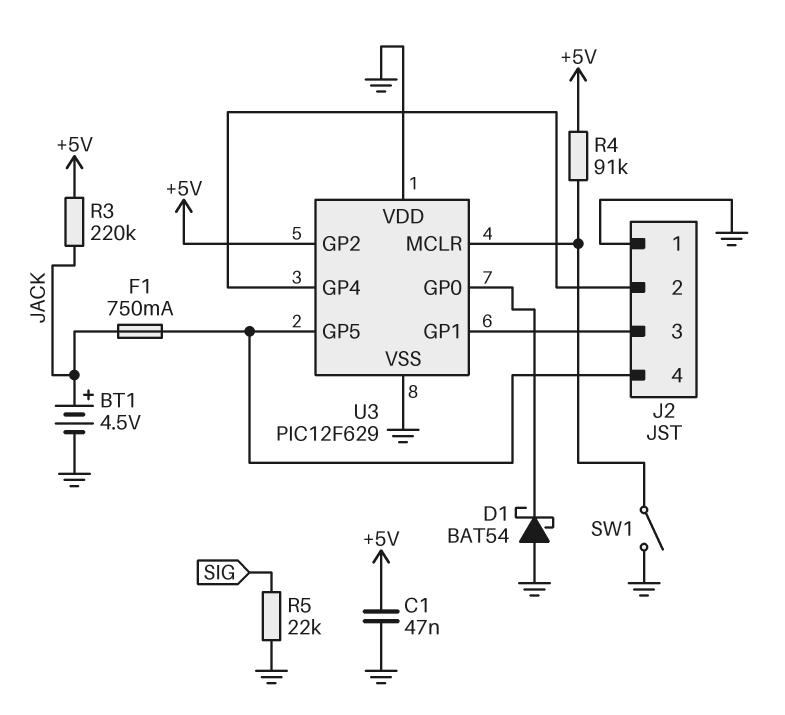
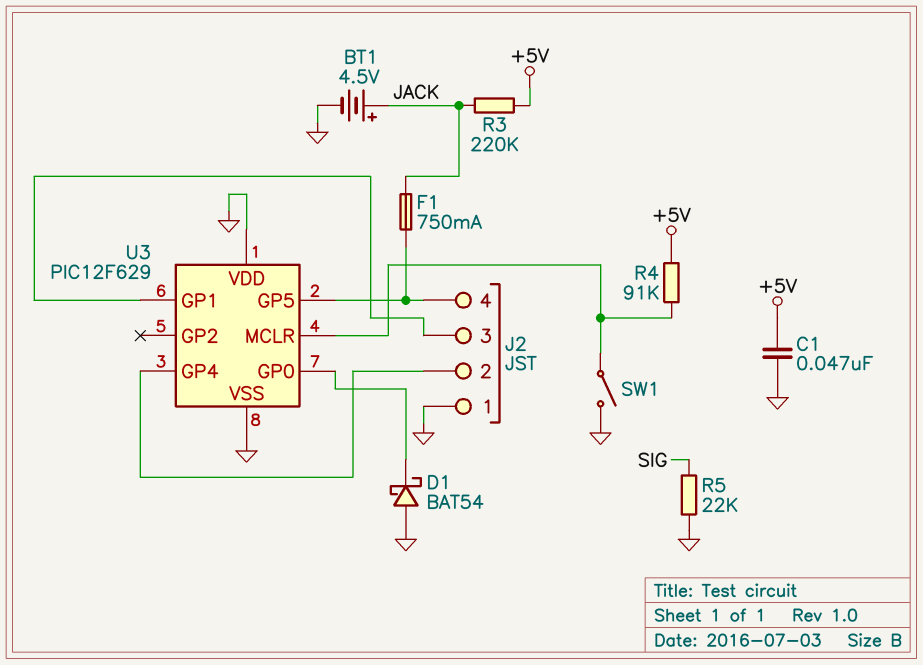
U3 pin GP2: +5V -> none

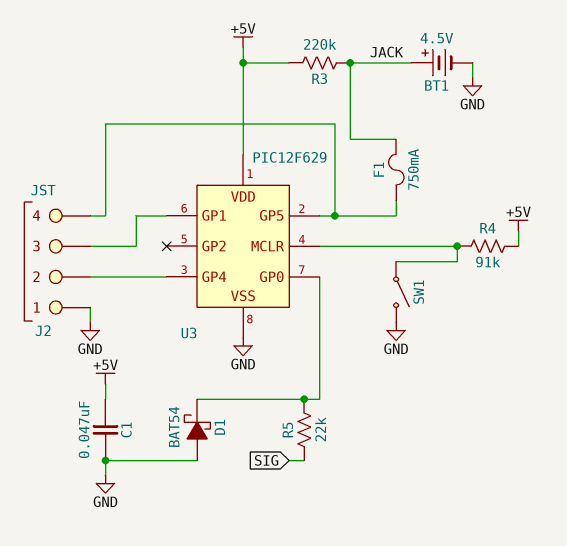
R5: 22k (GND, SIG) -> 22k (SIG, U3/GP0)
U3 pin VDD: GND -> +5V

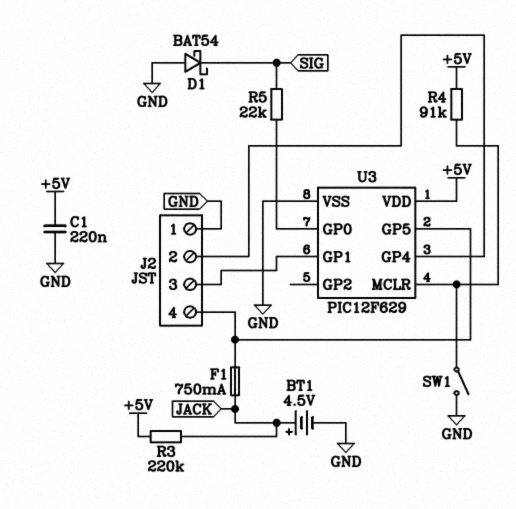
C1: 47nF (+5V, GND) -> 220nF (+5V, GND)
D1: schottky BAT54 (A GND, K U3/GP0) -> schottky BAT54 (A GND, K SIG)

